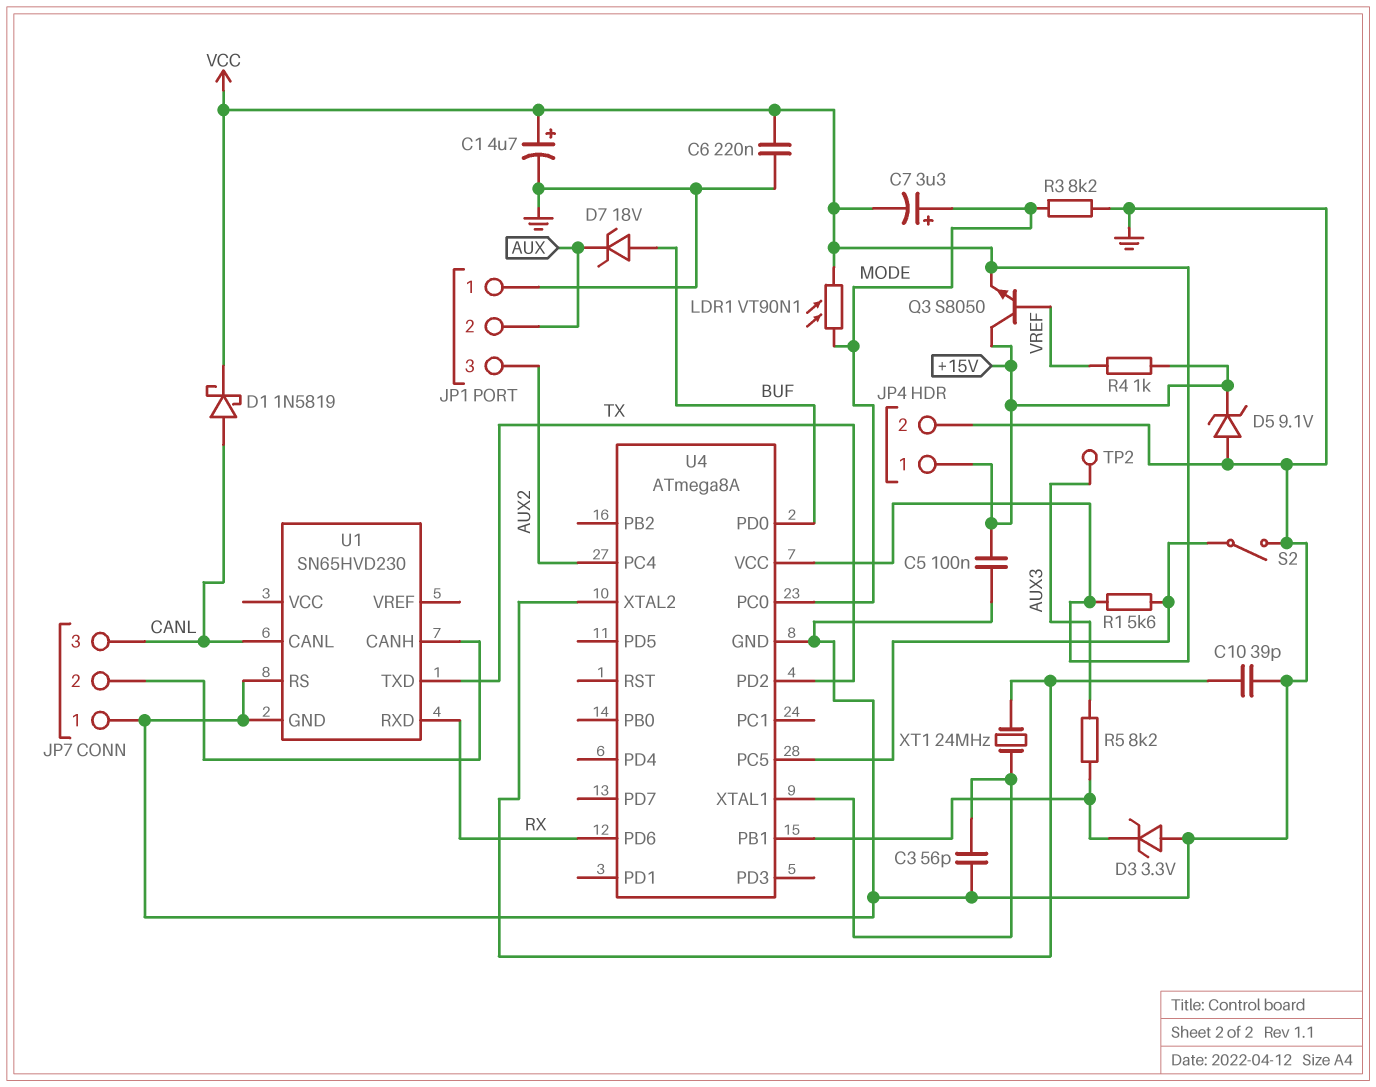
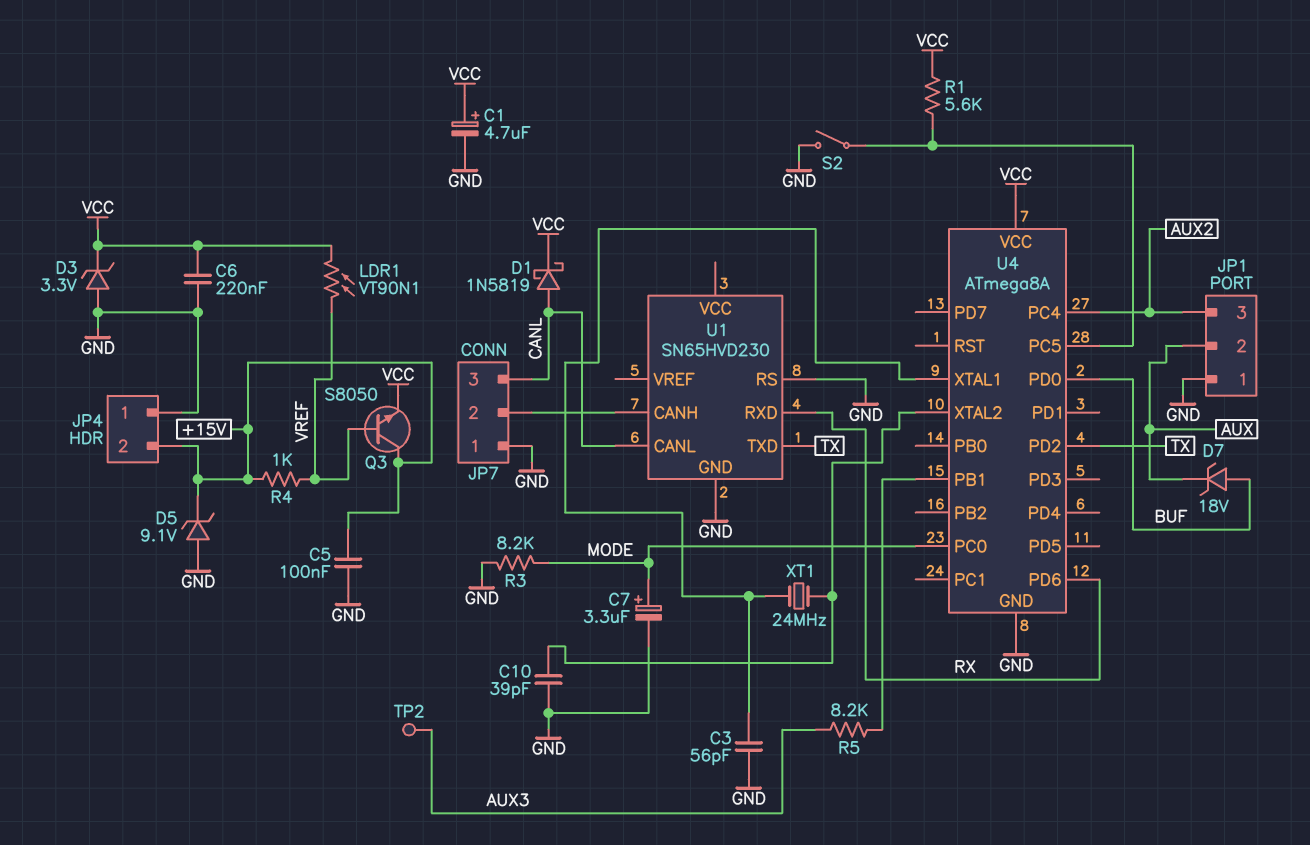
C7: 3.3uF (plus MODE, minus VCC) -> 3.3uF (plus MODE, minus GND)
D3: zener 3.3V (A GND, K U4/PB1) -> zener 3.3V (A GND, K VCC)
JP4 pin 1: +15V -> GND
JP4 pin 2: GND -> +15V
LDR1: VT90N1 (MODE, VCC) -> VT90N1 (VCC, VREF)

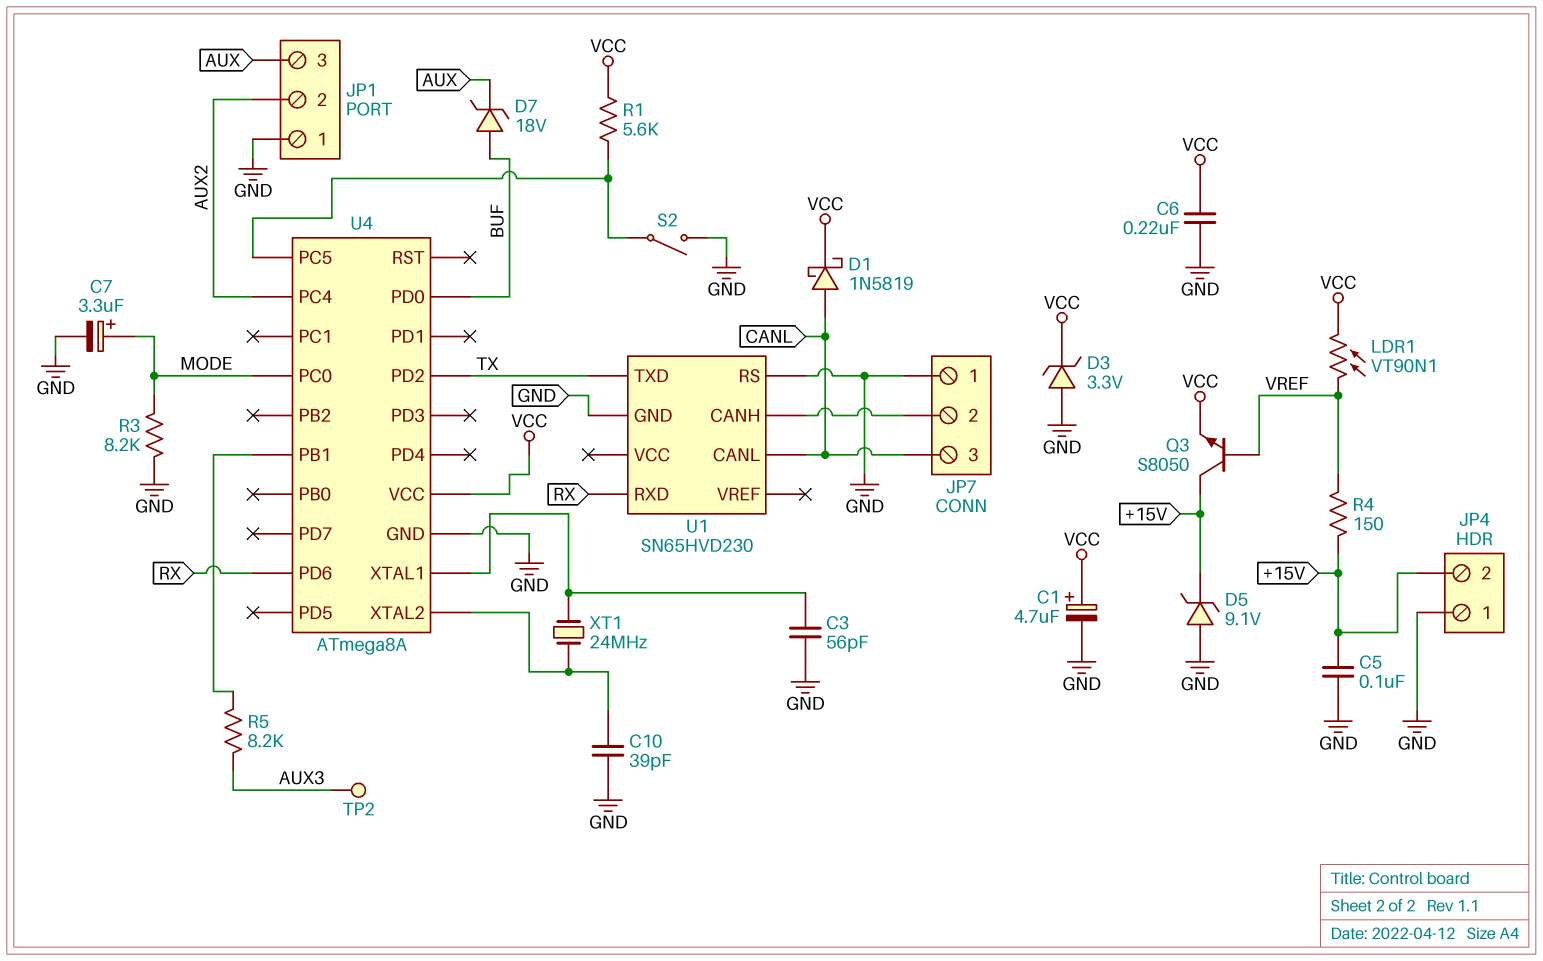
JP1 pin 2: AUX -> AUX2
JP1 pin 3: AUX2 -> AUX
R4: 1k (+15V, VREF) -> 150 (+15V, VREF)

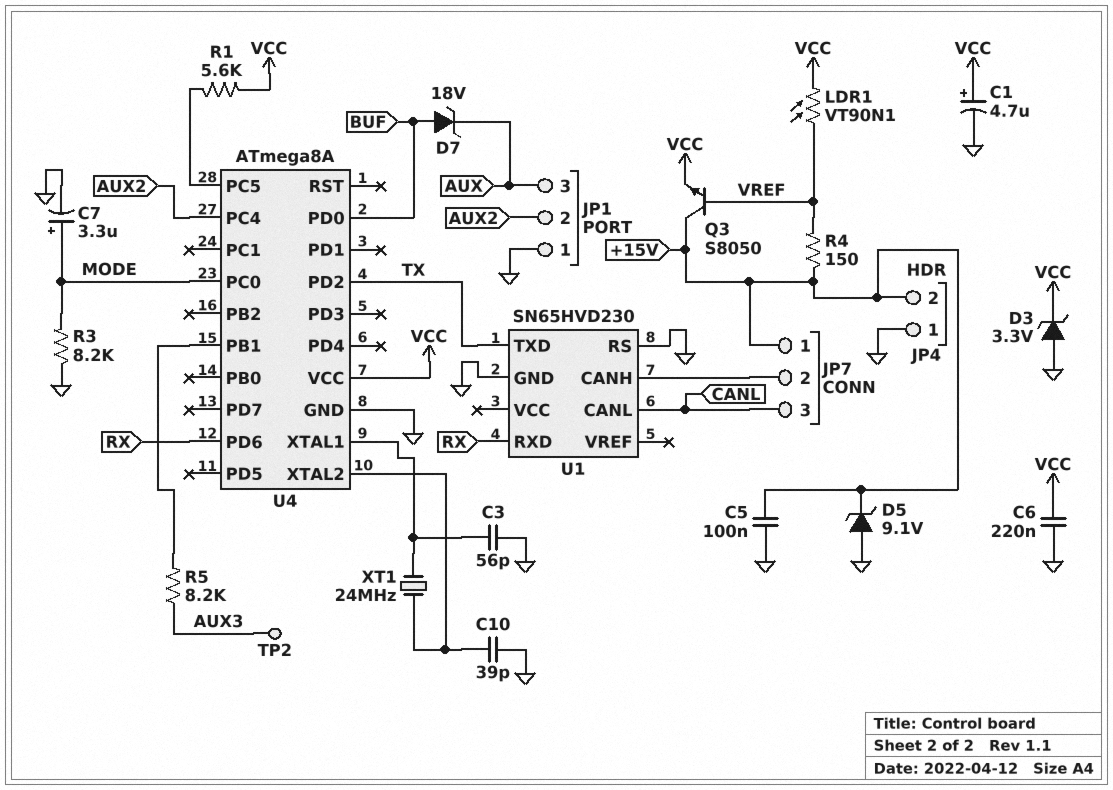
D1: schottky 1N5819 (A CANL, K VCC) -> none
JP7 pin 1: GND -> +15V
S2: switch (GND, U4/PC5) -> none

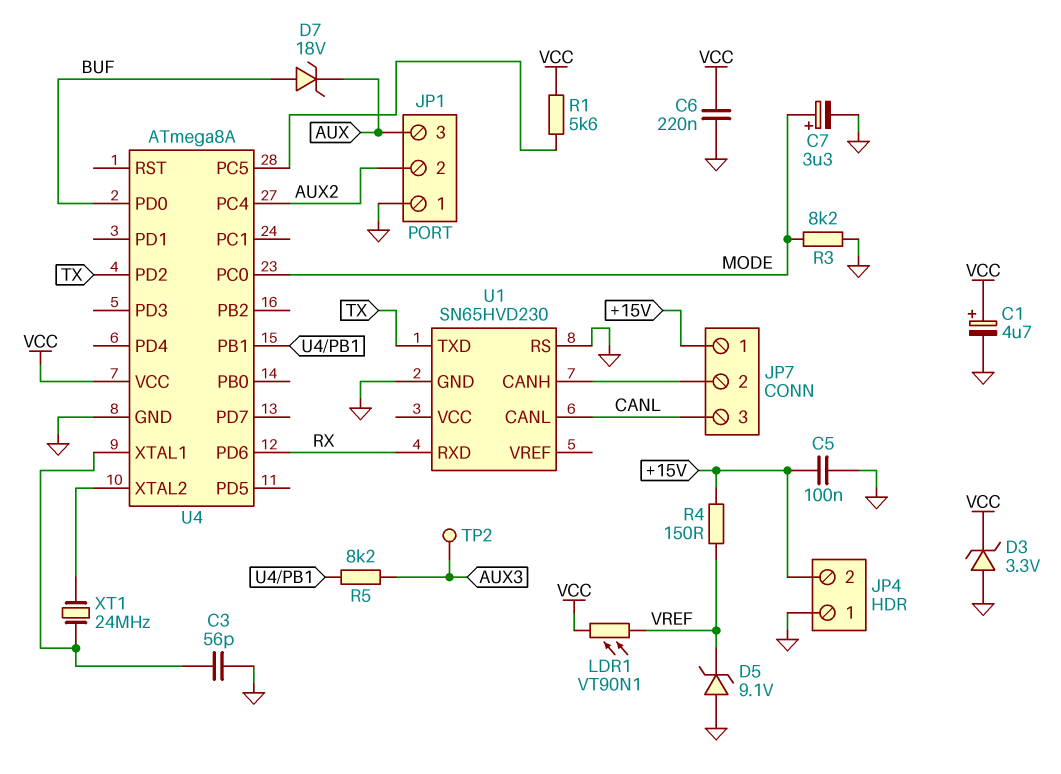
C10: 39pF (GND, U4/XTAL2) -> none
D5: zener 9.1V (A GND, K +15V) -> zener 9.1V (A GND, K VREF)
Q3: NPN S8050 (B VREF, C +15V, E VCC) -> none

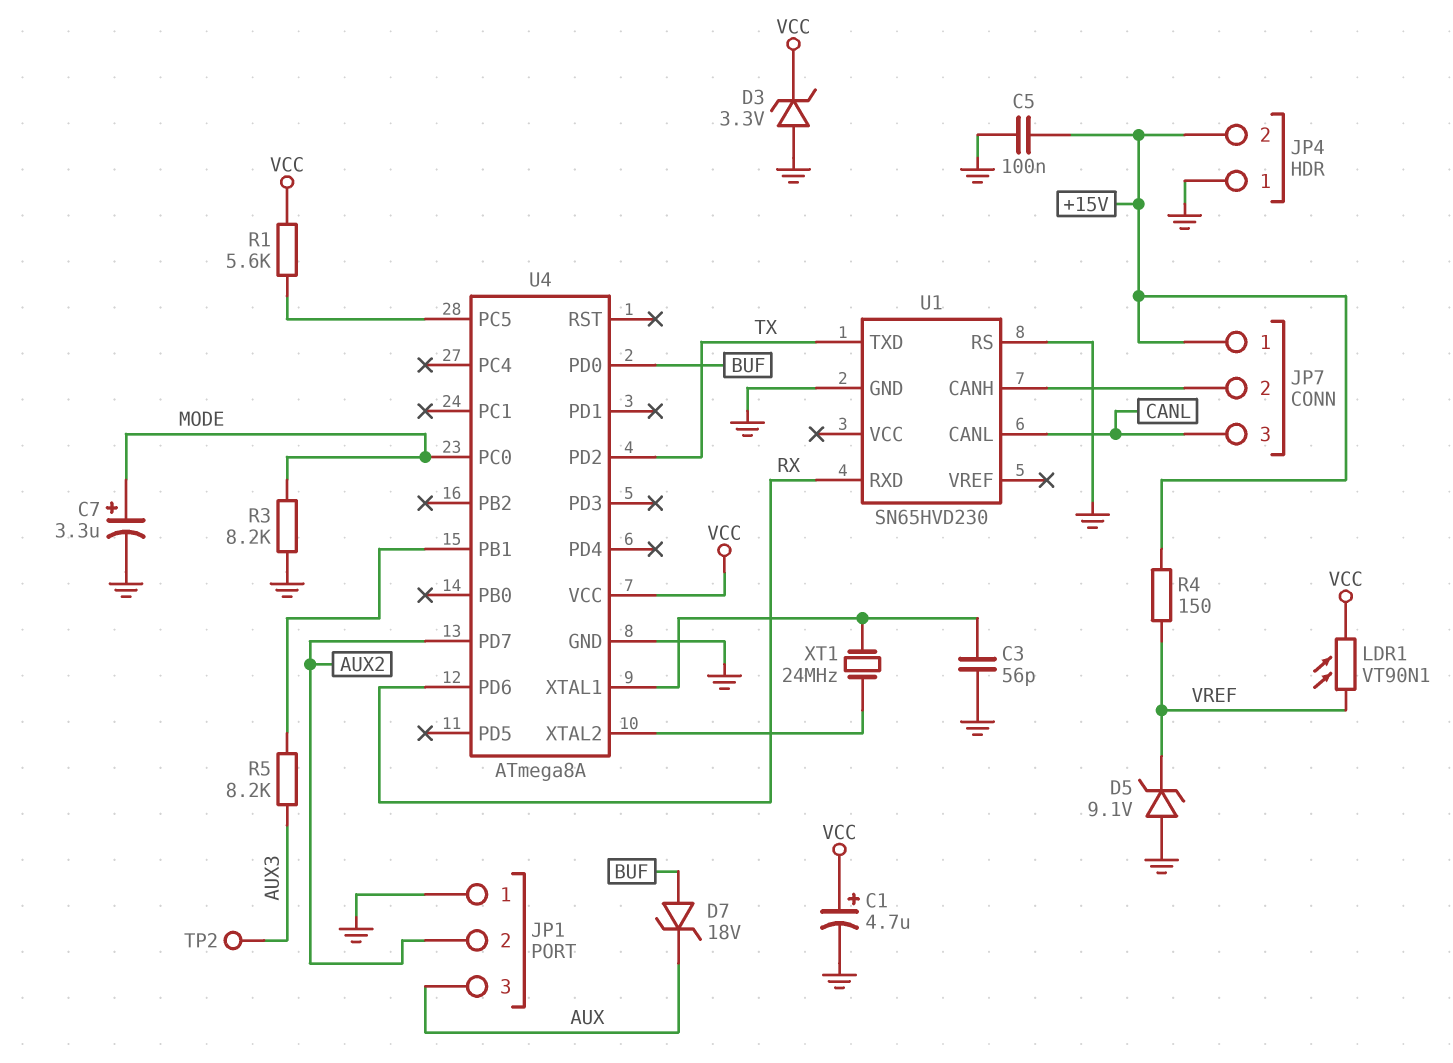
C6: 220nF (GND, VCC) -> none
U4 pin PC4: AUX2 -> none
U4 pin PD7: none -> AUX2

